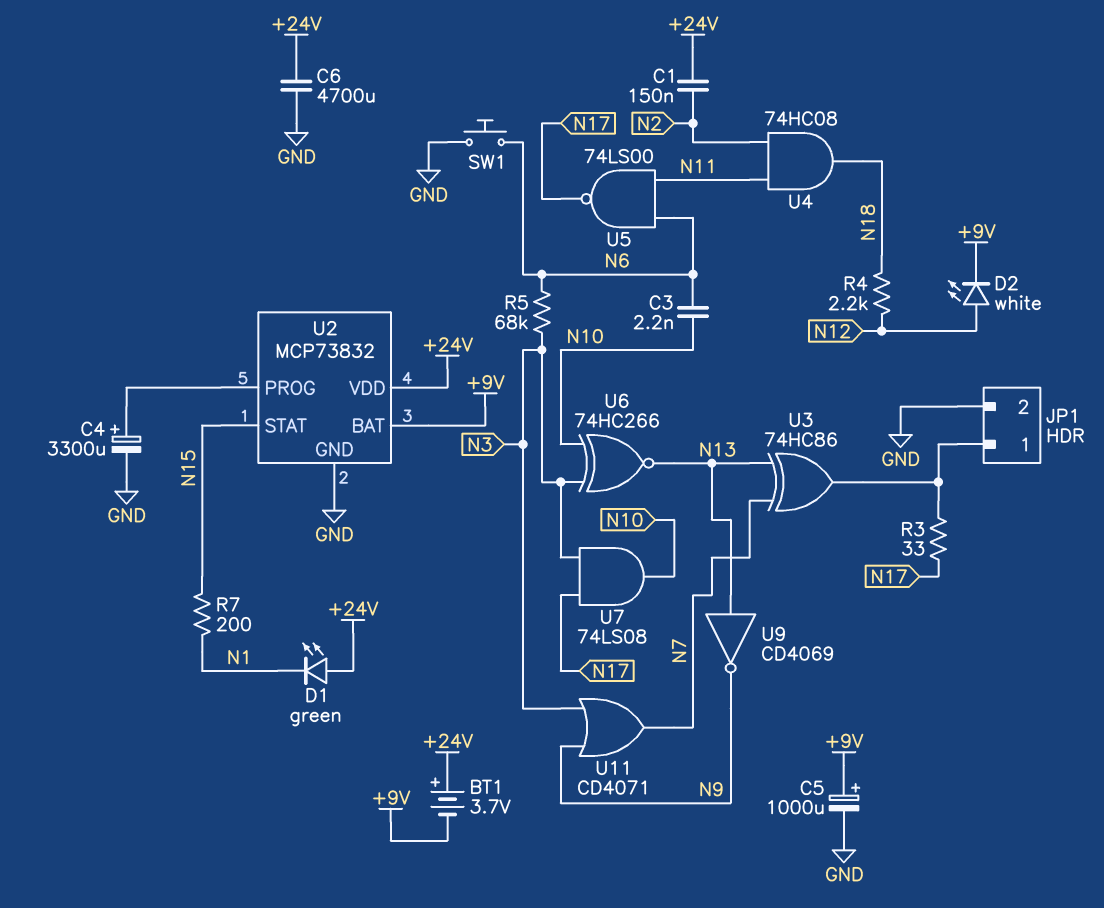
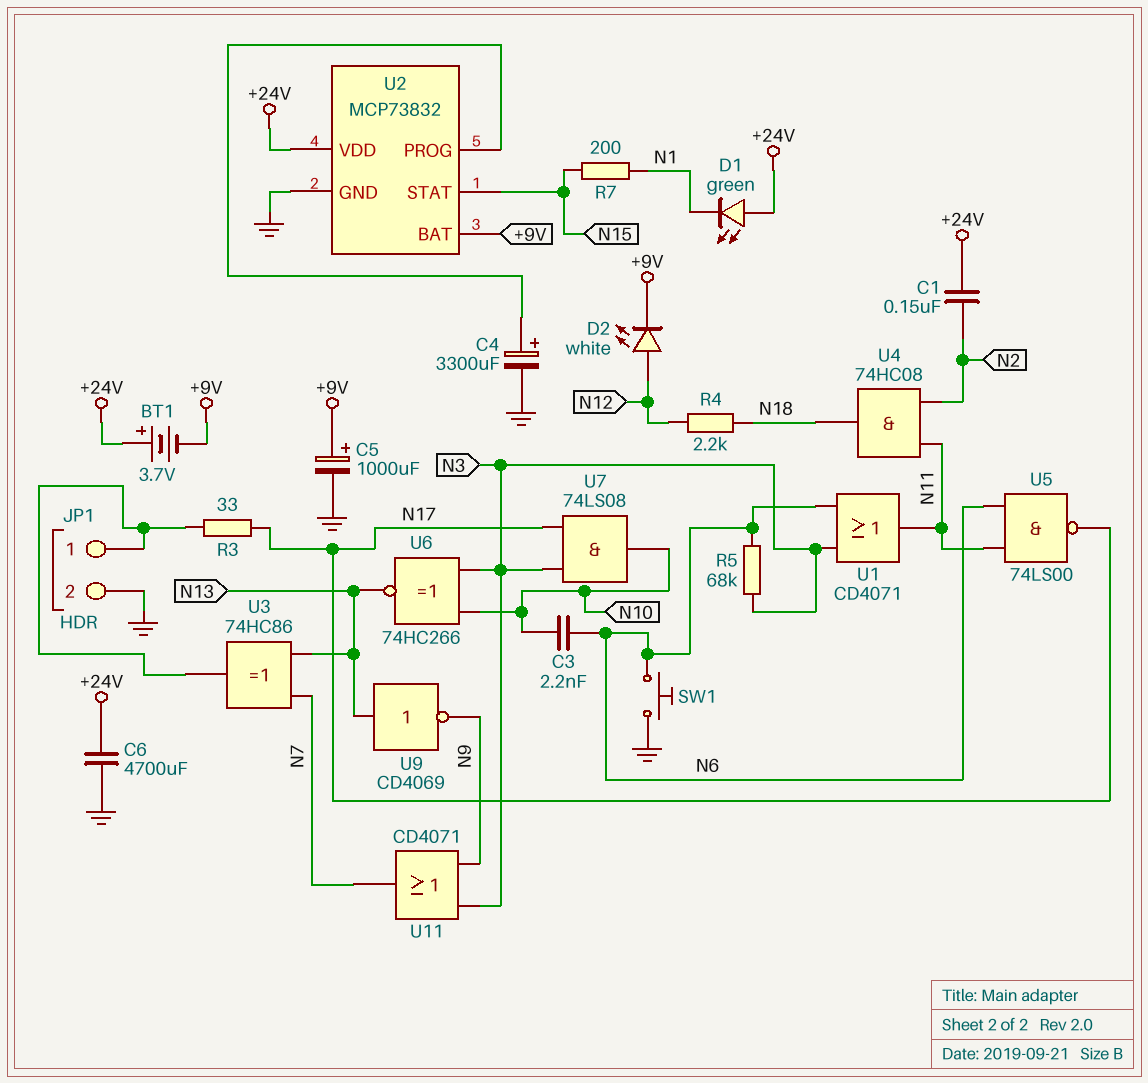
U1: none -> OR CD4071 (in N3, in N6, out N11)

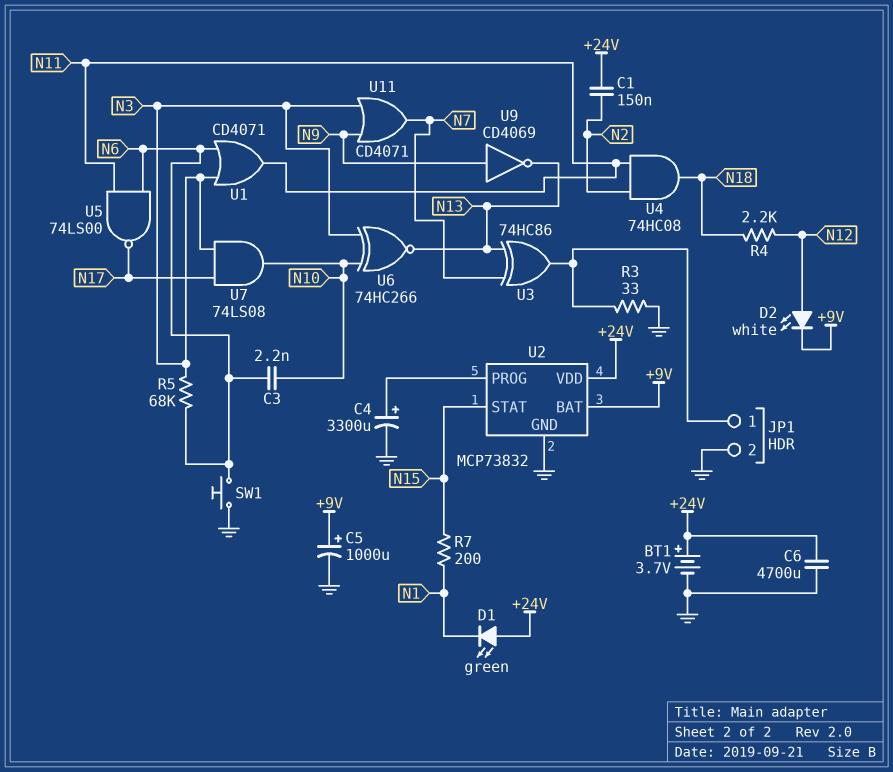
BT1: 3.7V (plus +24V, minus +9V) -> 3.7V (plus +24V, minus GND)
R3: 33 (JP1/1, N17) -> 33 (GND, JP1/1)
U9: NOT CD4069 (in N13, out N9) -> NOT CD4069 (in N9, out N13)

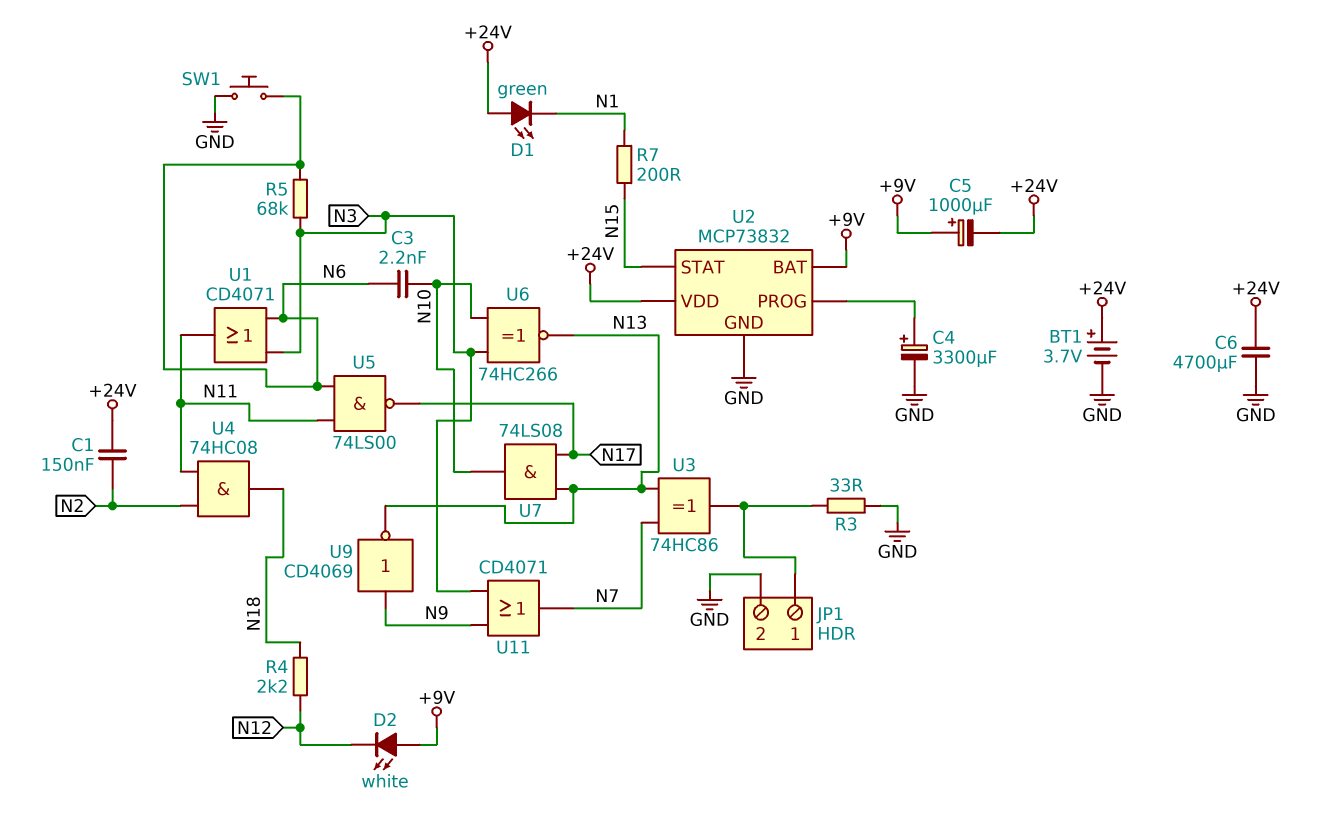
C5: 1000uF (plus +9V, minus GND) -> 1000uF (plus +9V, minus +24V)
D2: LED white (A N12, K +9V) -> LED white (A +9V, K N12)
U7: AND 74LS08 (in N3, in N17, out N10) -> AND 74LS08 (in N13, in N17, out N10)

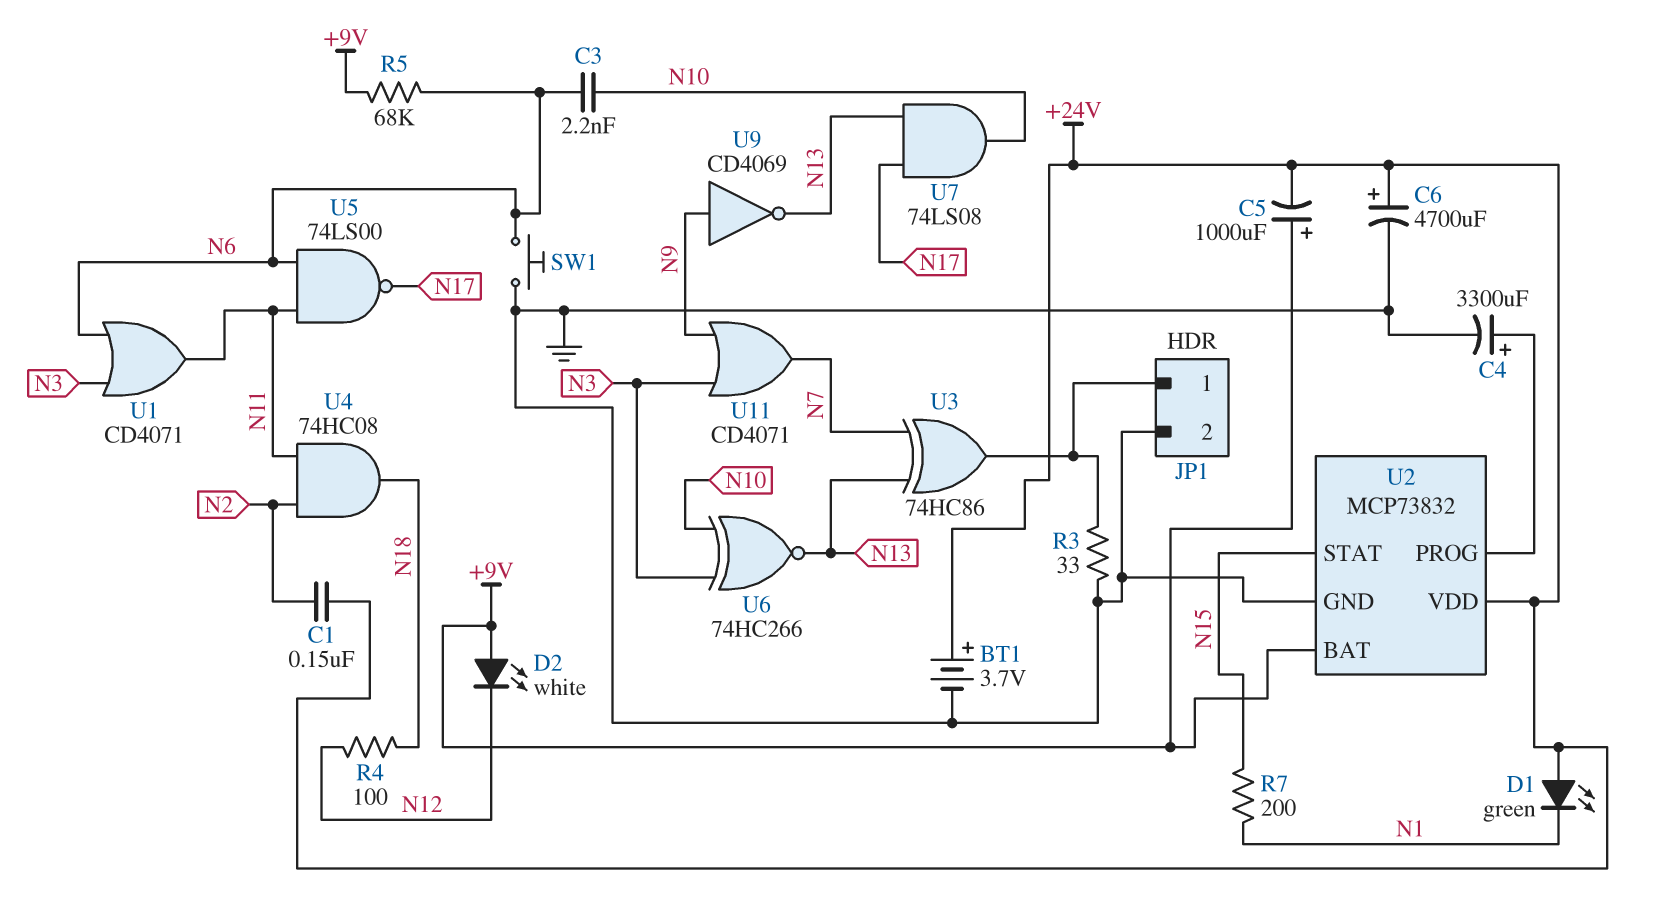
C6: 4700uF (+24V, GND) -> 4700uF (plus +24V, minus GND)
R4: 2.2k (N12, N18) -> 100 (N12, N18)
R5: 68k (N3, N6) -> 68k (+9V, N6)

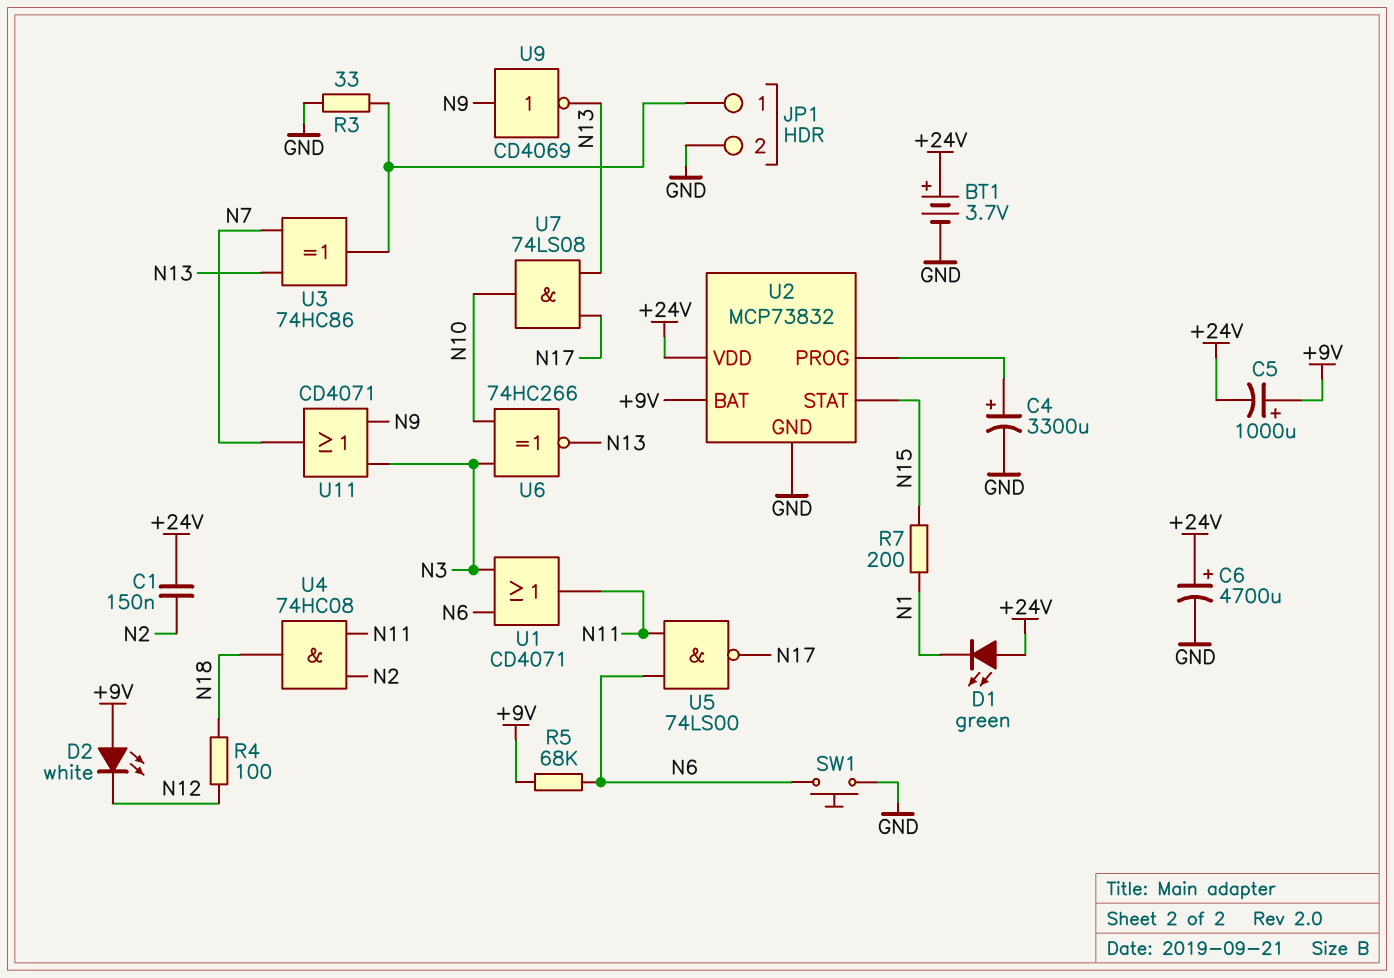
C3: 2.2nF (N6, N10) -> none

